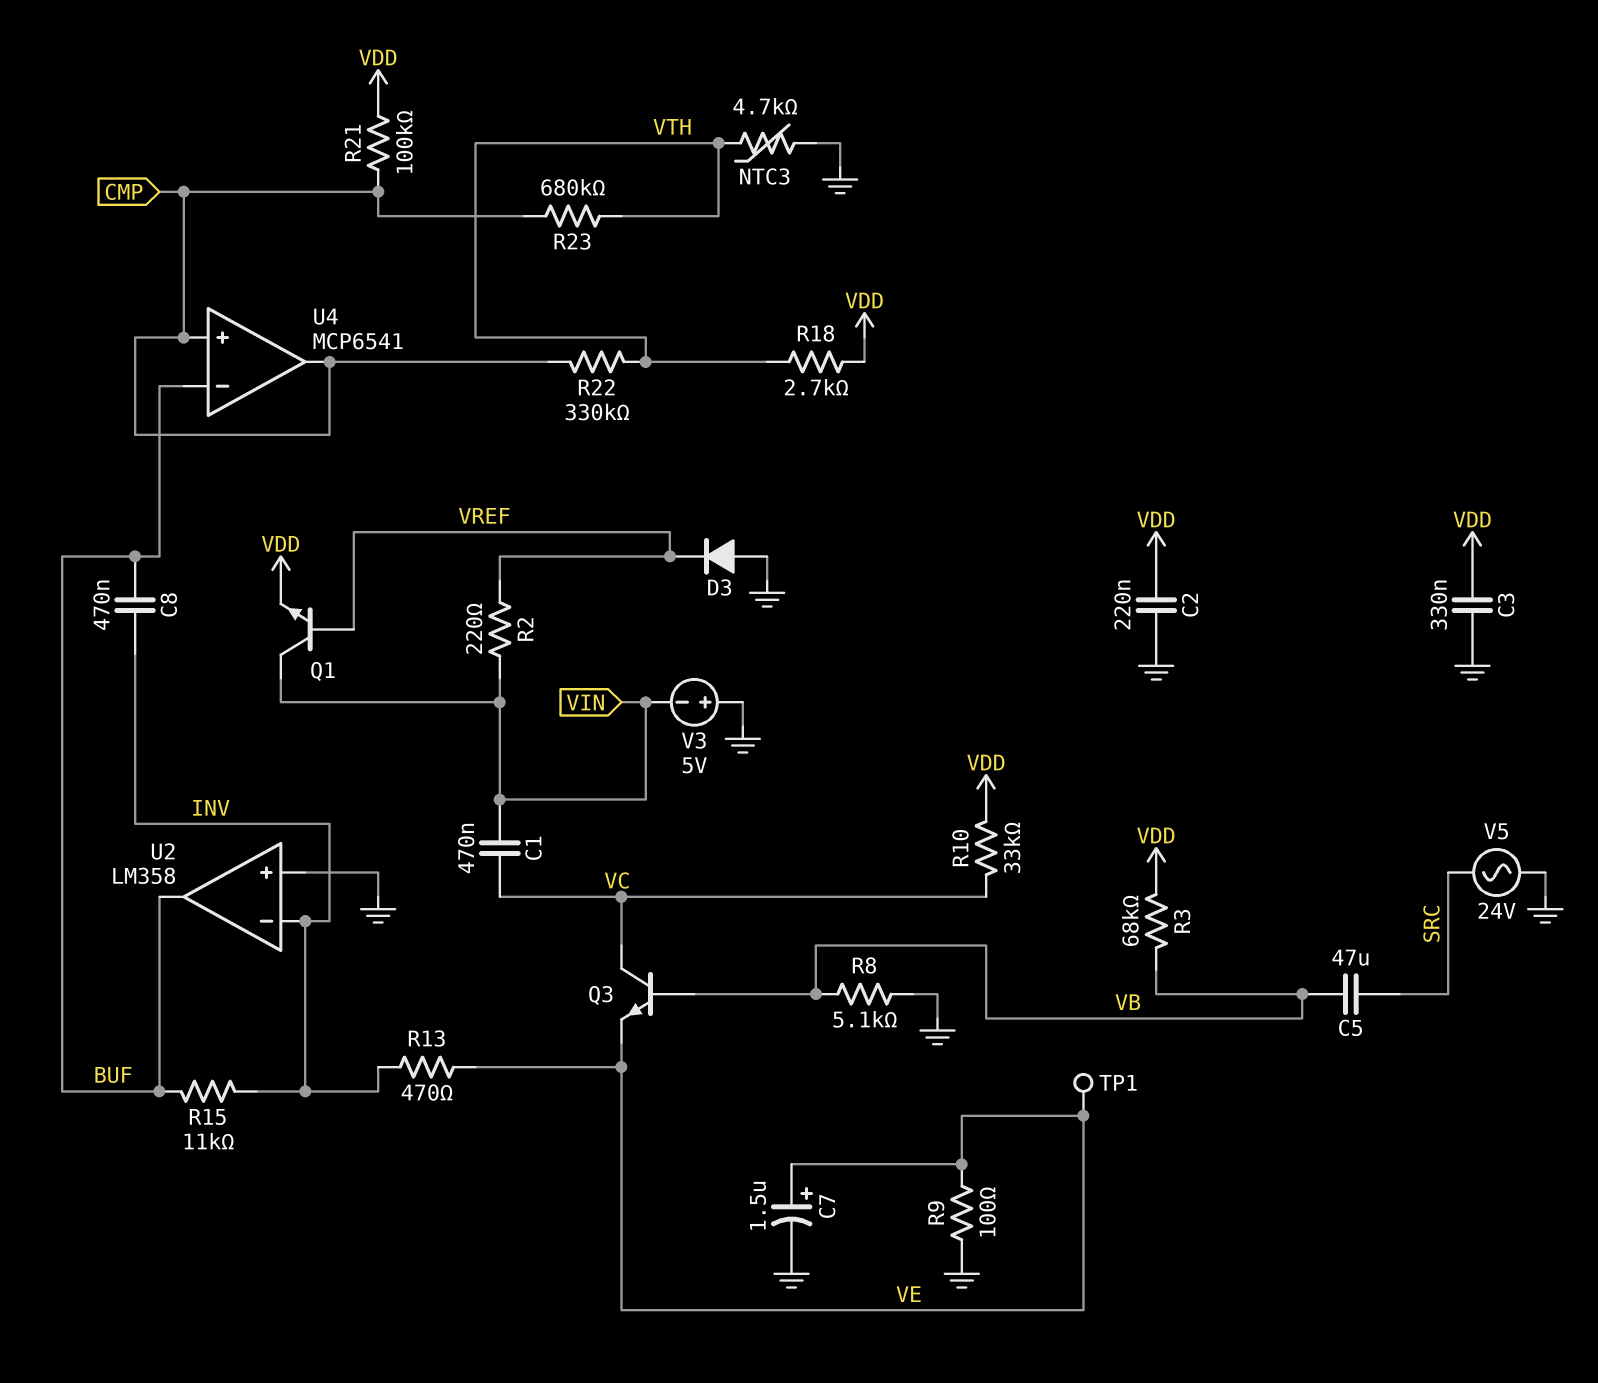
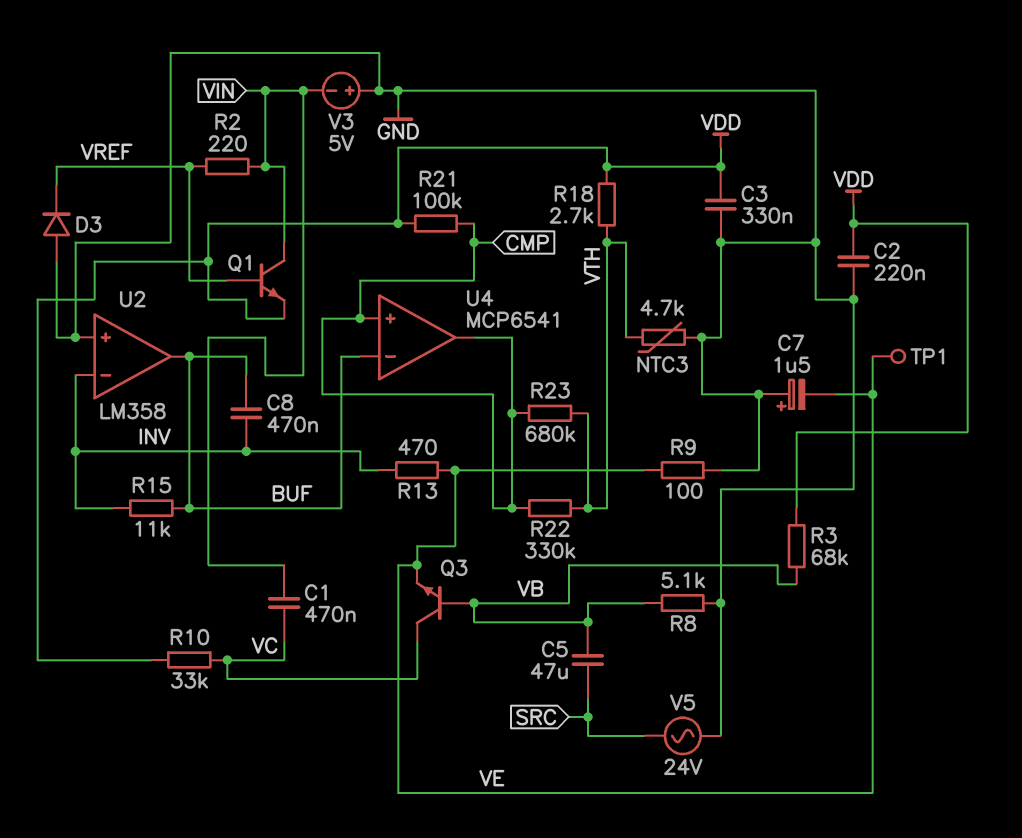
C7: 1.5uF (plus VE, minus GND) -> 1.5uF (plus GND, minus VE)

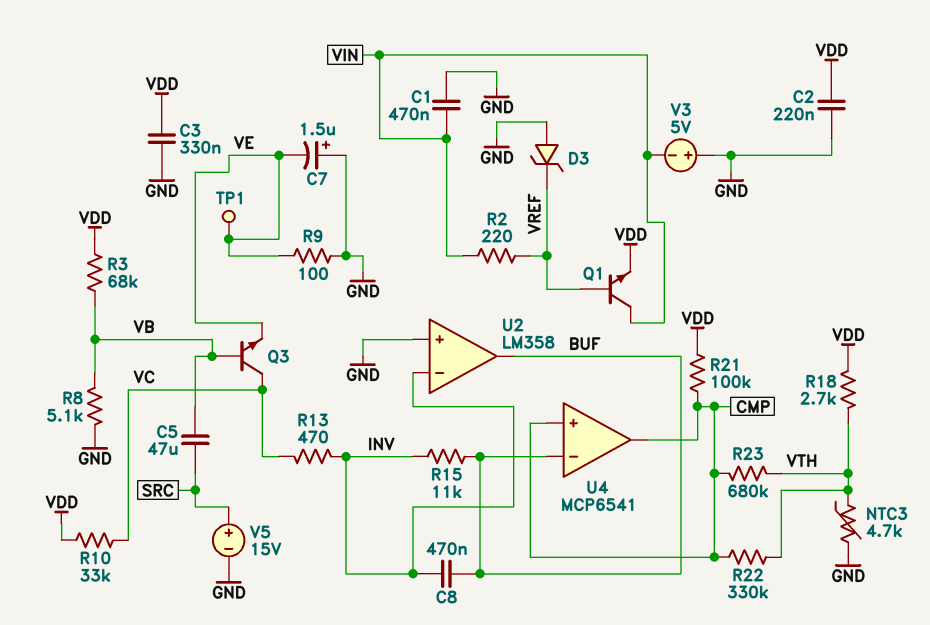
C1: 470nF (VC, VIN) -> 470nF (GND, VIN)
D3: diode (A GND, K VREF) -> zener (A GND, K VREF)
R13: 470 (INV, VE) -> 470 (INV, VC)
V5: AC 24V (GND, SRC) -> 15V (plus SRC, minus GND)

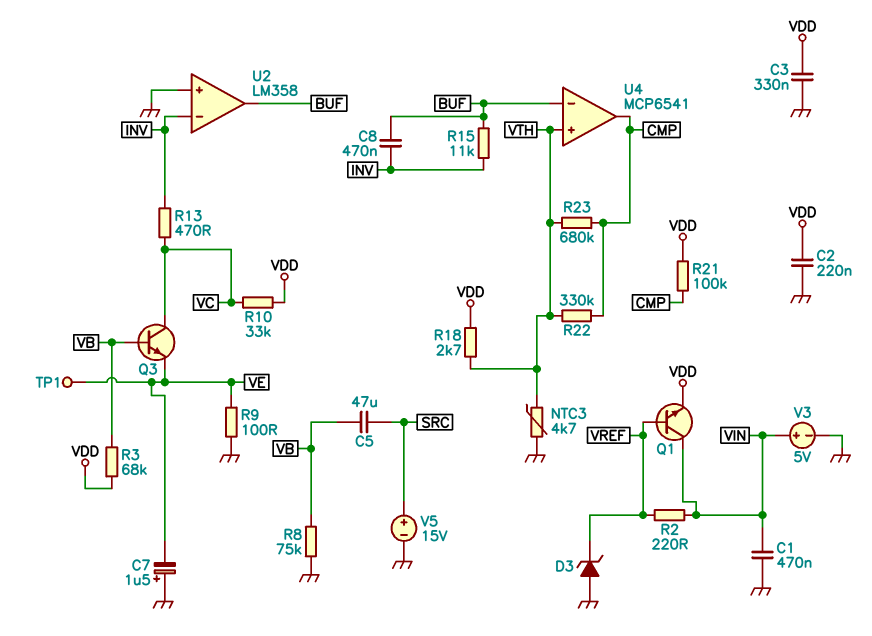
R8: 5.1k (GND, VB) -> 75k (GND, VB)
U4 pin in+: CMP -> VTH
V3: 5V (plus GND, minus VIN) -> 5V (plus VIN, minus GND)

